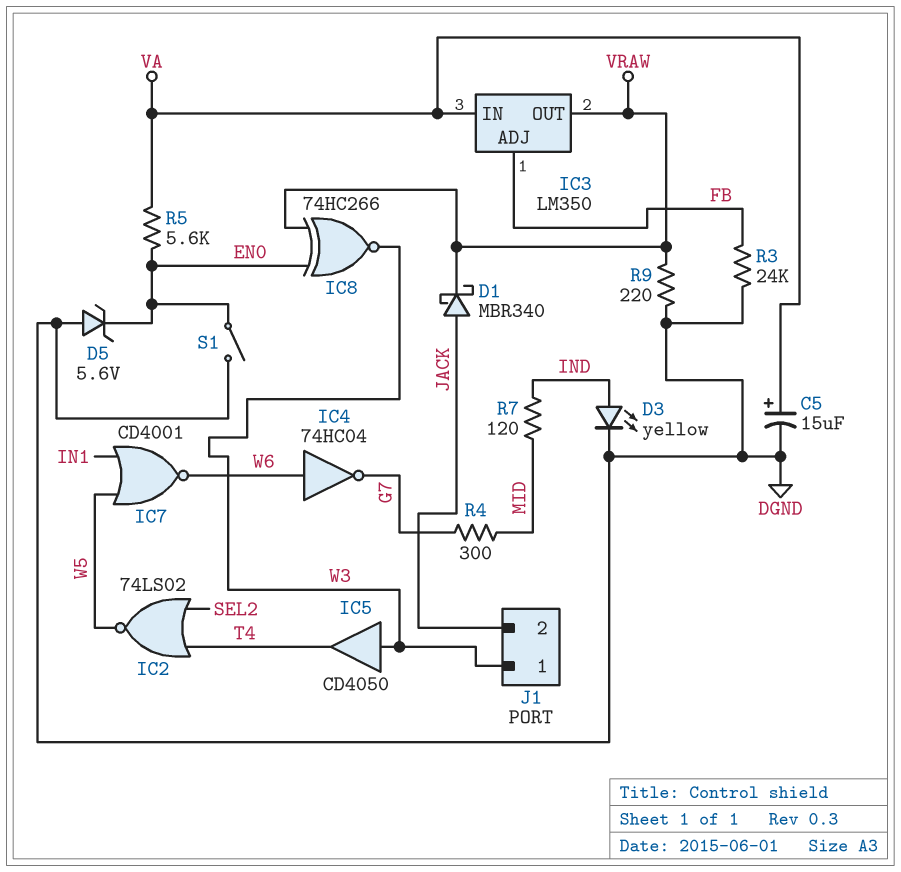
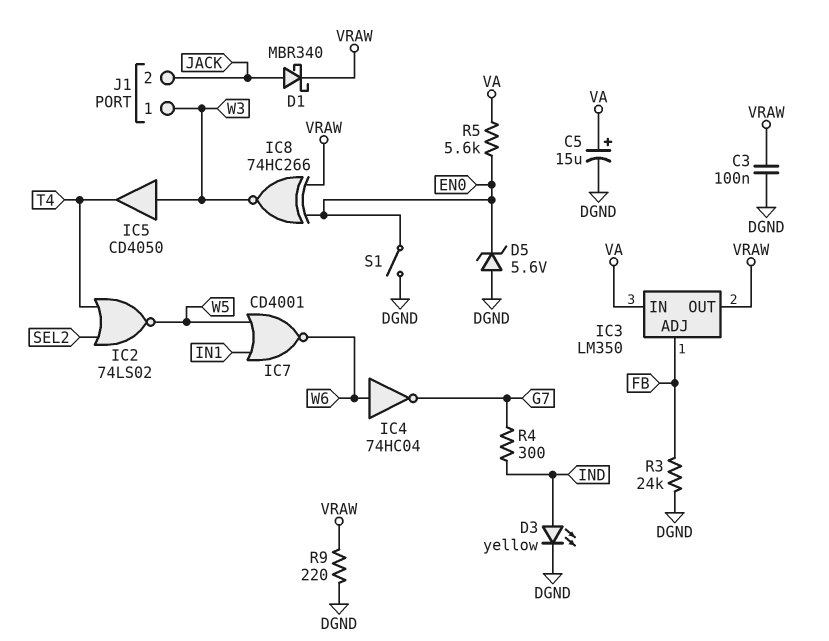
C3: none -> 100nF (DGND, VRAW)
R4: 300 (G7, MID) -> 300 (G7, IND)
R7: 120 (IND, MID) -> none

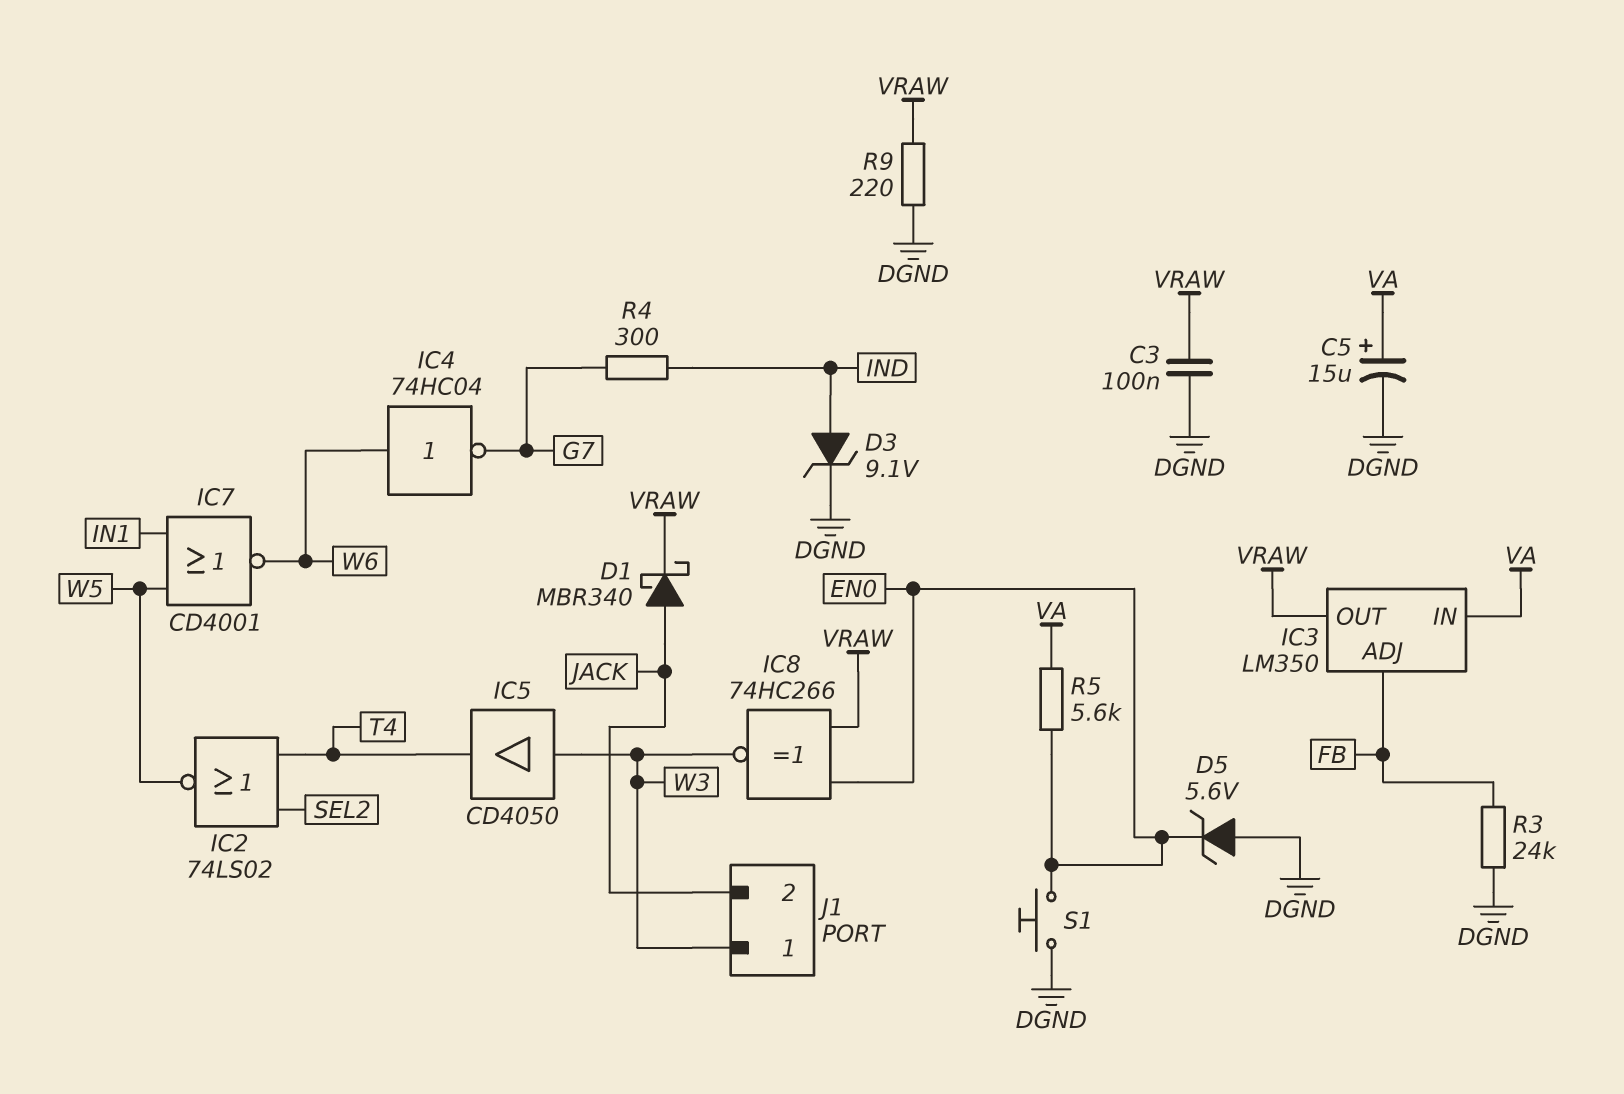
D3: LED yellow (A IND, K DGND) -> zener 9.1V (A IND, K DGND)
S1: switch (DGND, EN0) -> button (DGND, EN0)

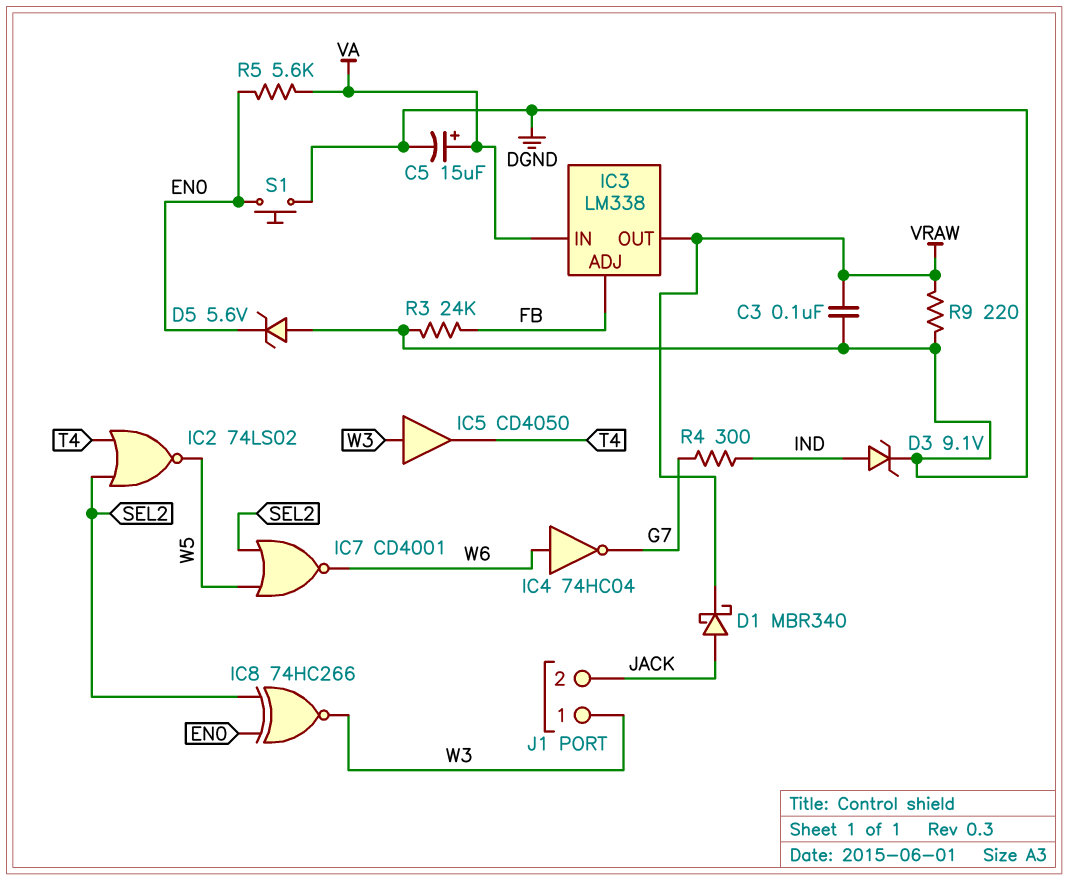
IC3: LM350 -> LM338
IC7: NOR CD4001 (in IN1, in W5, out W6) -> NOR CD4001 (in SEL2, in W5, out W6)
IC8: XNOR 74HC266 (in EN0, in VRAW, out W3) -> XNOR 74HC266 (in EN0, in SEL2, out W3)

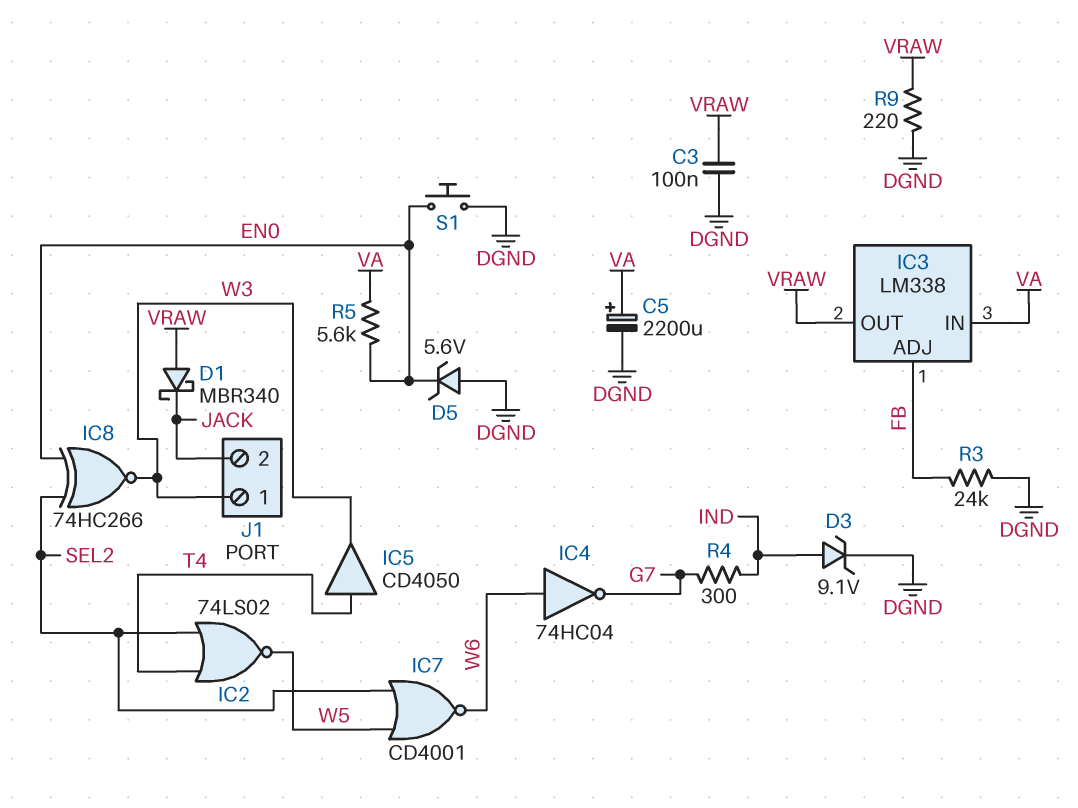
C5: 15uF (plus VA, minus DGND) -> 2200uF (plus VA, minus DGND)
D1: schottky MBR340 (A JACK, K VRAW) -> schottky MBR340 (A VRAW, K JACK)
IC5: buffer CD4050 (in W3, out T4) -> buffer CD4050 (in T4, out W3)

